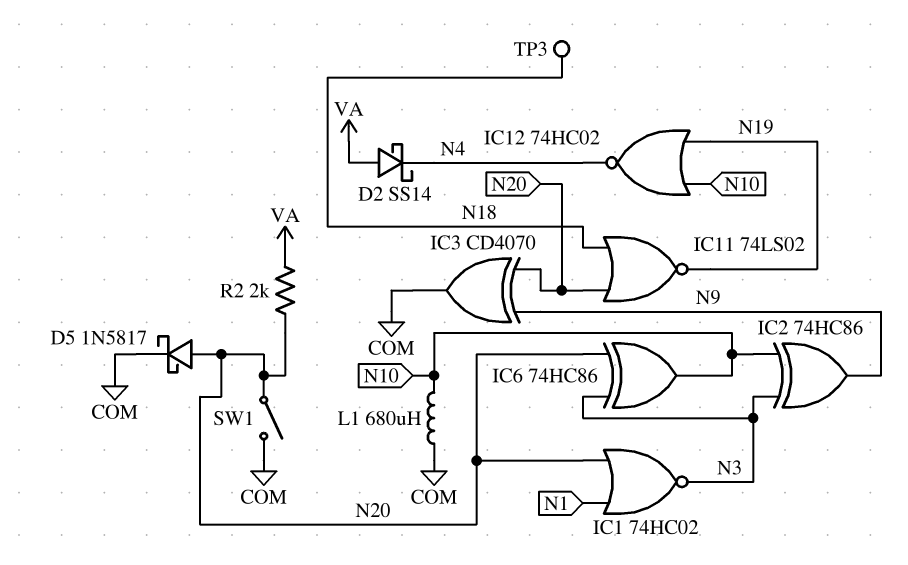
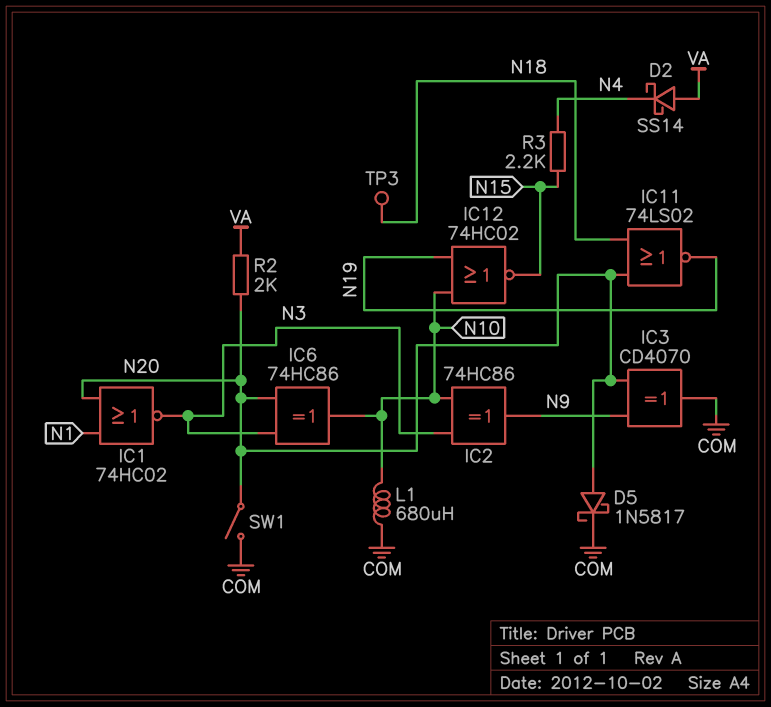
IC12: NOR 74HC02 (in N10, in N19, out N4) -> NOR 74HC02 (in N10, in N19, out N15)
R3: none -> 2.2k (N4, N15)

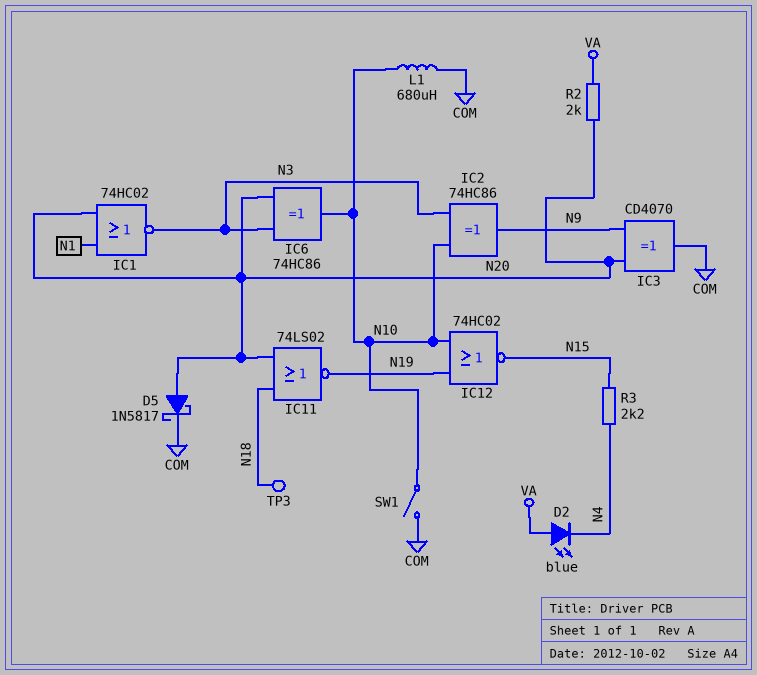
D2: schottky SS14 (A VA, K N4) -> LED blue (A VA, K N4)
SW1: switch (COM, N20) -> switch (COM, N10)

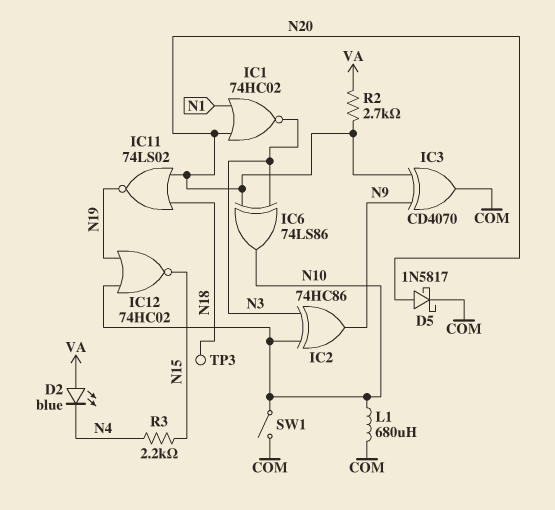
IC6: XOR 74HC86 (in N3, in N20, out N10) -> XOR 74LS86 (in N3, in N20, out N10)
R2: 2k (N20, VA) -> 2.7k (N20, VA)

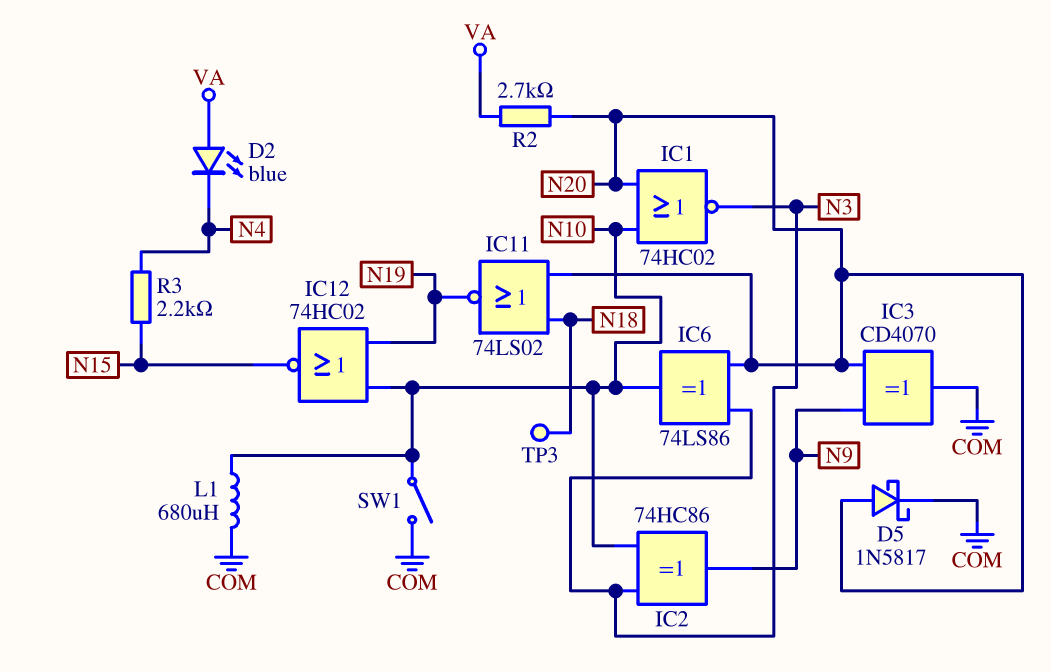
IC1: NOR 74HC02 (in N1, in N20, out N3) -> NOR 74HC02 (in N10, in N20, out N3)

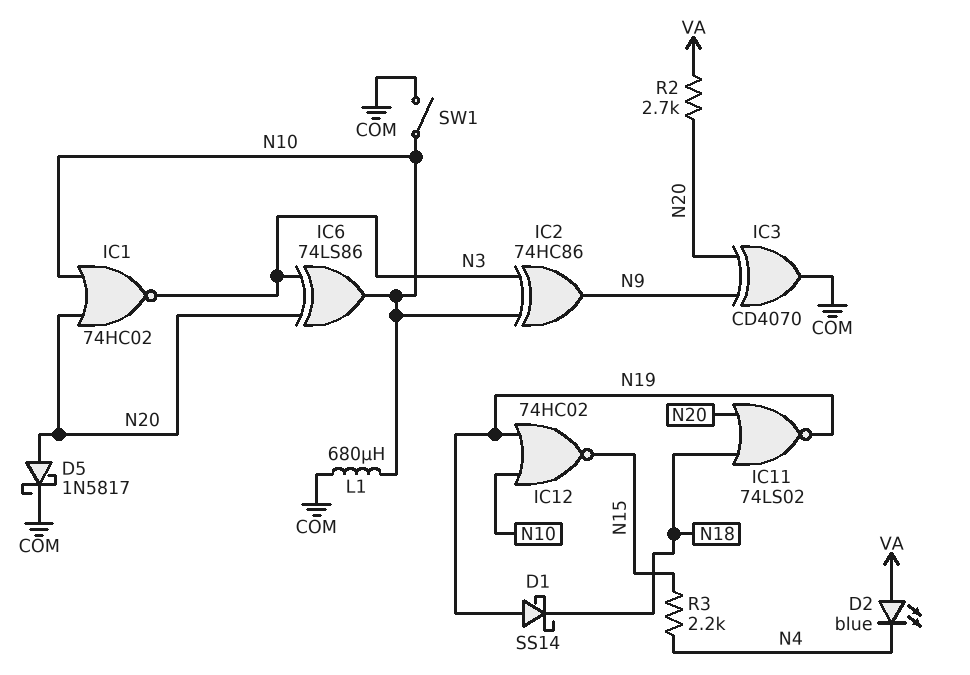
D1: none -> schottky SS14 (A N19, K N18)
TP3: test point (N18) -> none

